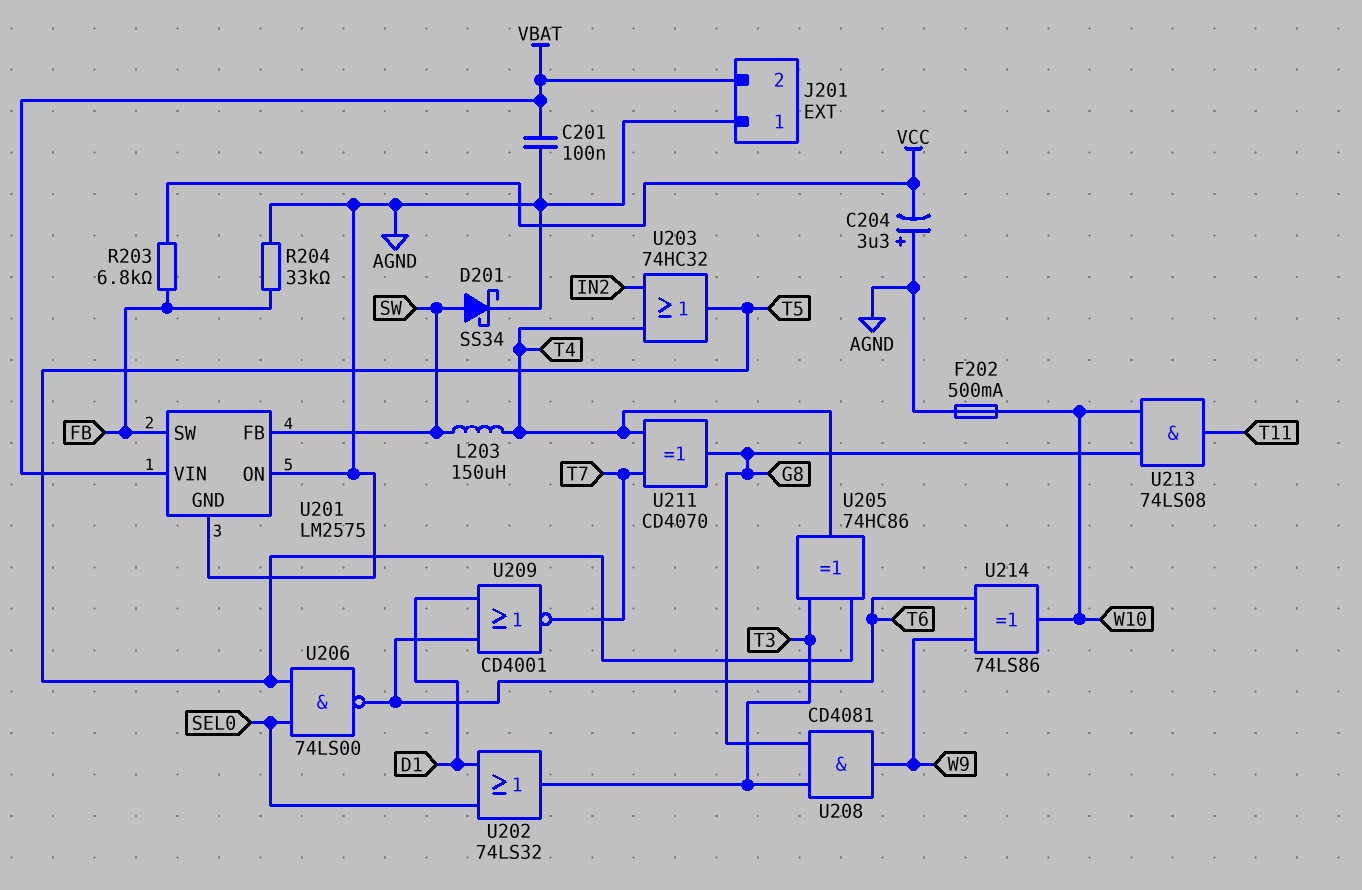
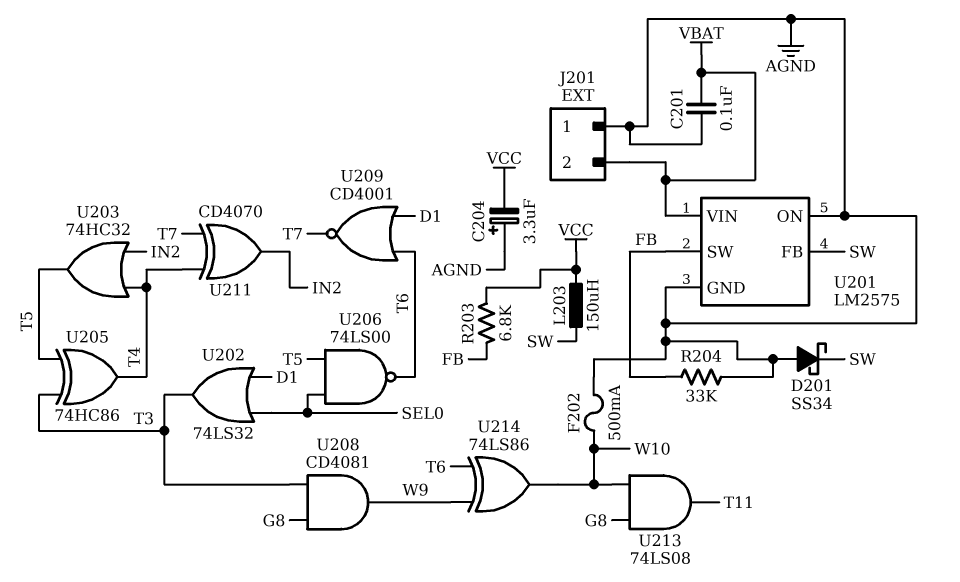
D201: schottky SS34 (A SW, K AGND) -> schottky SS34 (A AGND, K SW)
L203: 150uH (SW, T4) -> 150uH (SW, VCC)
U211: XOR CD4070 (in T4, in T7, out G8) -> XOR CD4070 (in T4, in T7, out IN2)

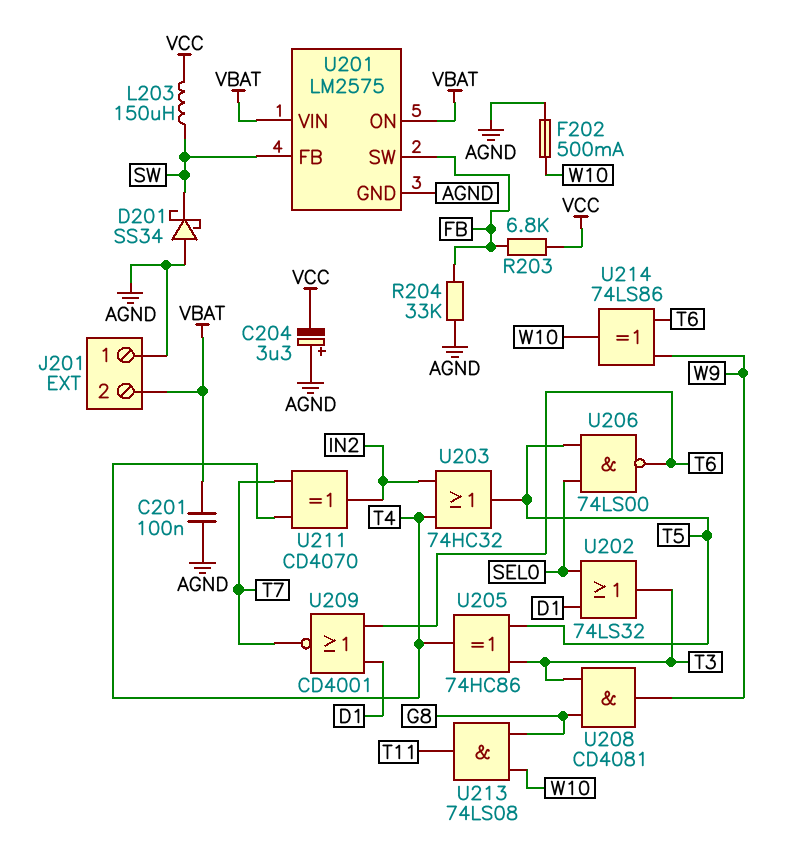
U201 pin ON: AGND -> VBAT

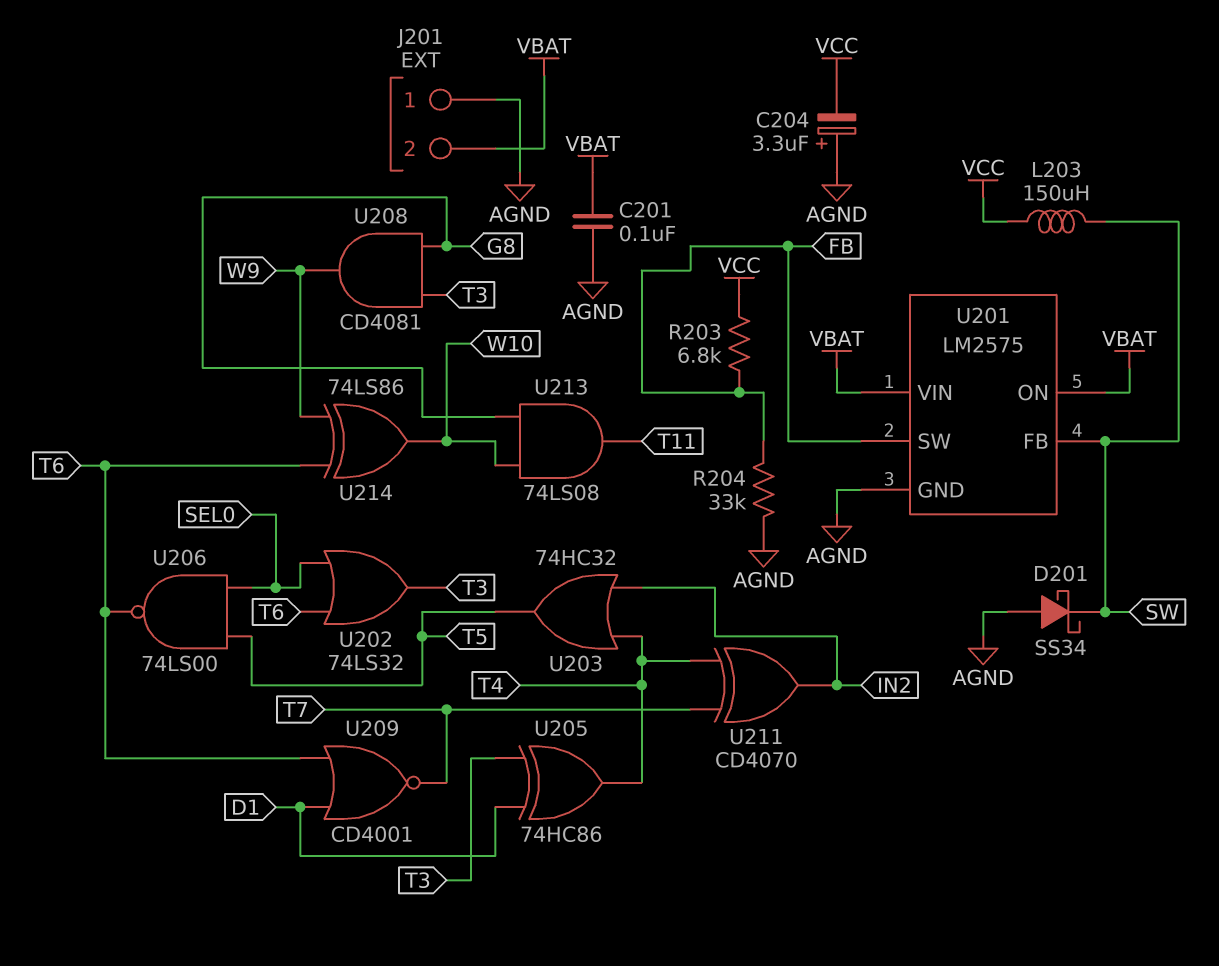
F202: 500mA (AGND, W10) -> none
U202: OR 74LS32 (in D1, in SEL0, out T3) -> OR 74LS32 (in SEL0, in T6, out T3)
U205: XOR 74HC86 (in T3, in T5, out T4) -> XOR 74HC86 (in D1, in T3, out T4)

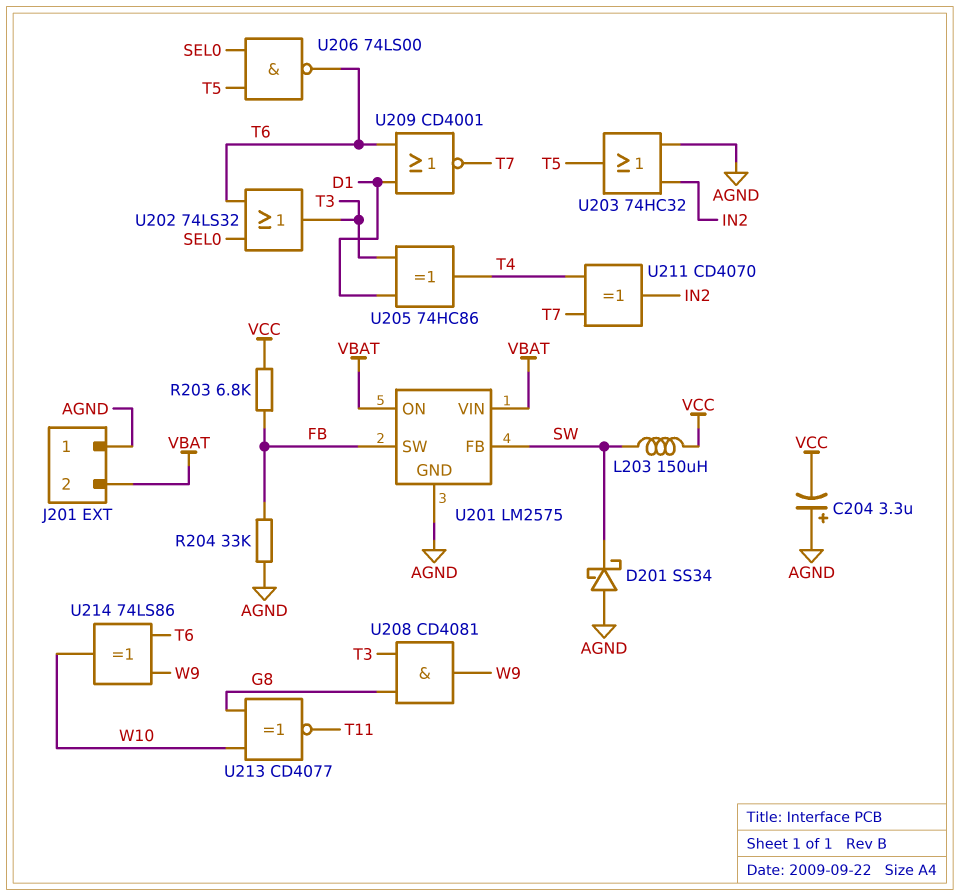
C201: 100nF (AGND, VBAT) -> none
U203: OR 74HC32 (in IN2, in T4, out T5) -> OR 74HC32 (in AGND, in IN2, out T5)
U213: AND 74LS08 (in G8, in W10, out T11) -> XNOR CD4077 (in G8, in W10, out T11)

